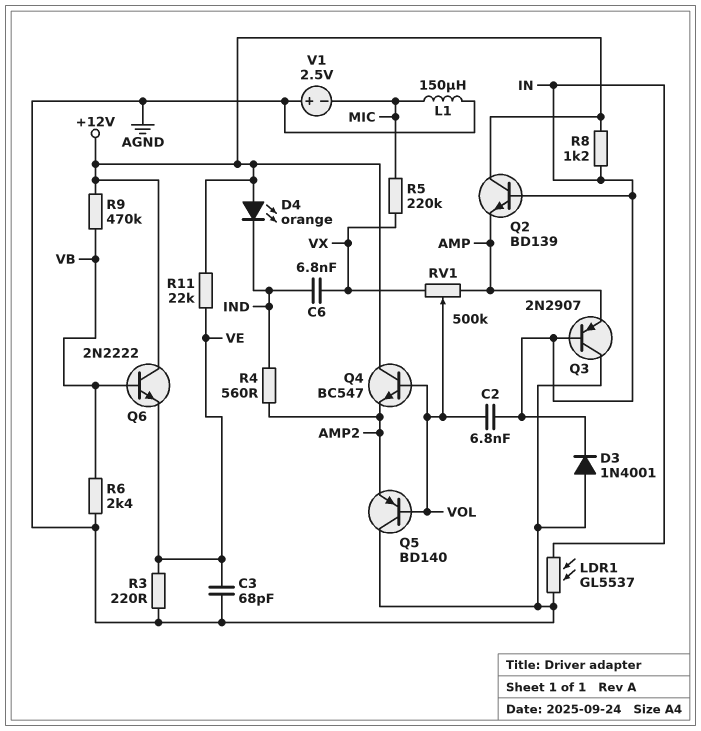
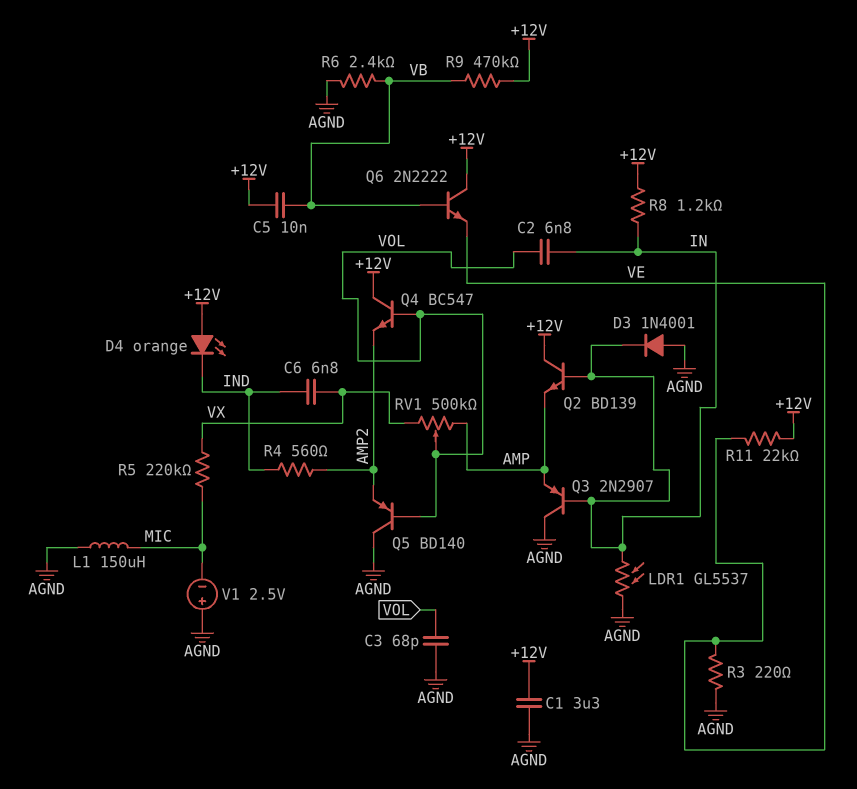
C1: none -> 3.3uF (+12V, AGND)
C3: 68pF (AGND, VE) -> 68pF (AGND, VOL)
C5: none -> 10nF (+12V, VB)

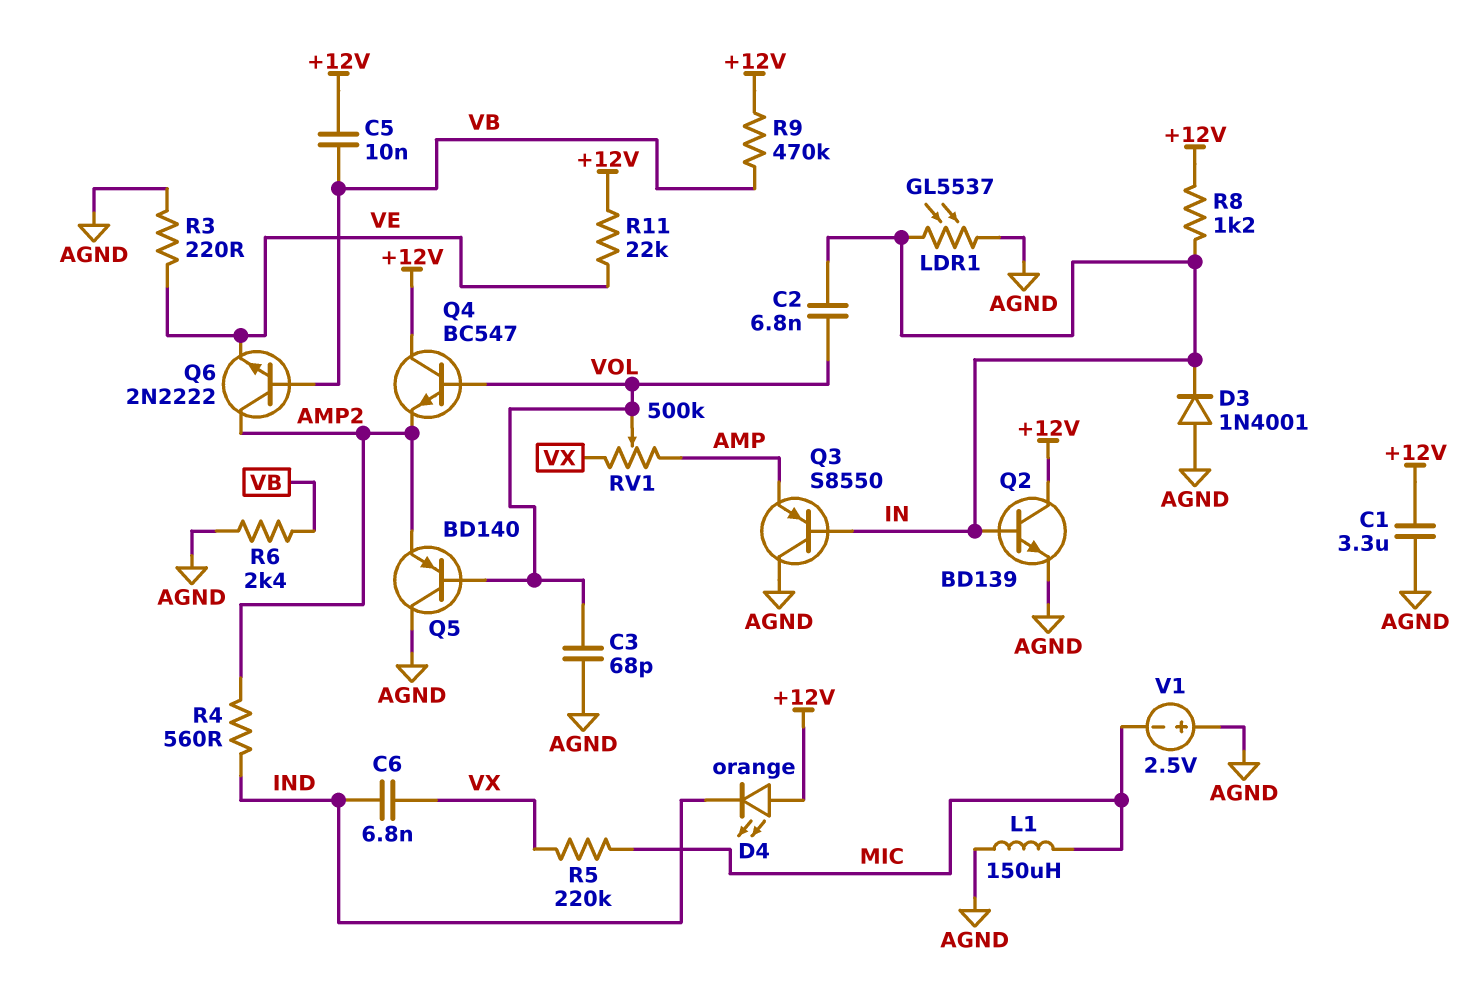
Q2: NPN BD139 (B IN, C +12V, E AMP) -> NPN BD139 (B IN, C +12V, E AGND)
Q3: PNP 2N2907 (B IN, C AGND, E AMP) -> PNP S8550 (B IN, C AGND, E AMP)
Q6: NPN 2N2222 (B VB, C +12V, E VE) -> NPN 2N2222 (B VB, C AMP2, E VE)

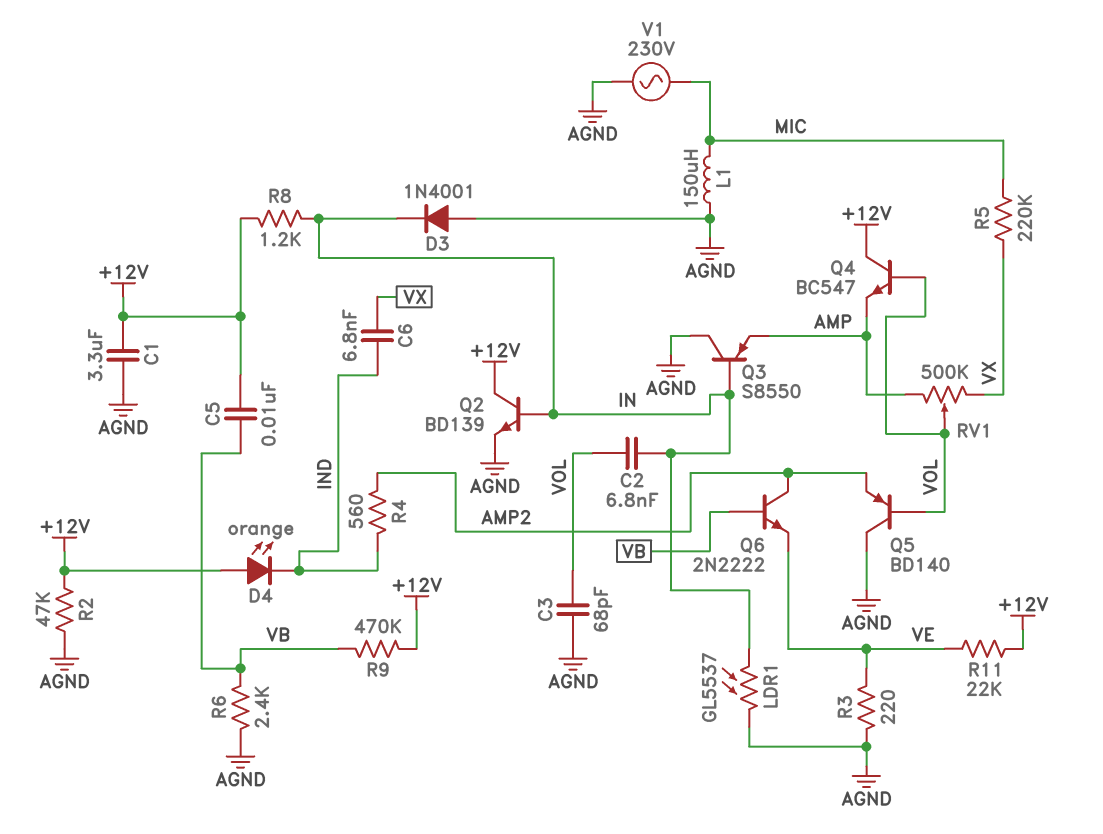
Q4: NPN BC547 (B VOL, C +12V, E AMP2) -> NPN BC547 (B VOL, C +12V, E AMP)
R2: none -> 47k (+12V, AGND)
V1: 2.5V (plus AGND, minus MIC) -> AC 230V (AGND, MIC)

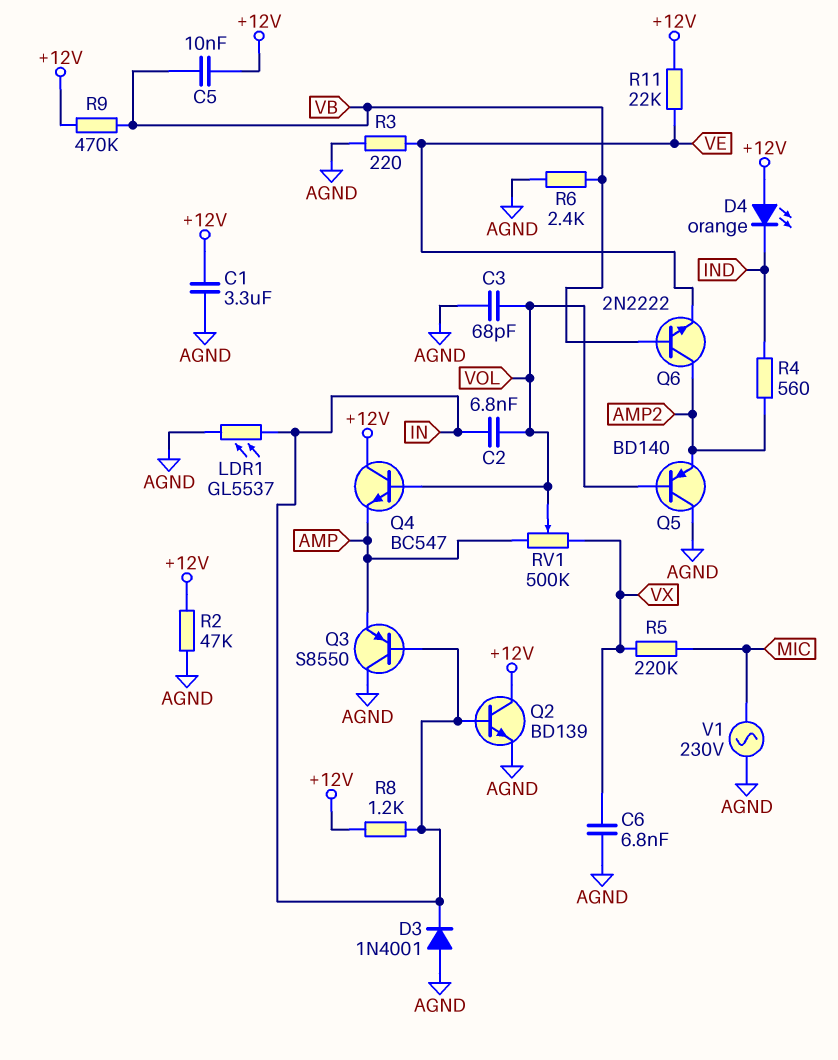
C6: 6.8nF (IND, VX) -> 6.8nF (AGND, VX)
L1: 150uH (AGND, MIC) -> none

